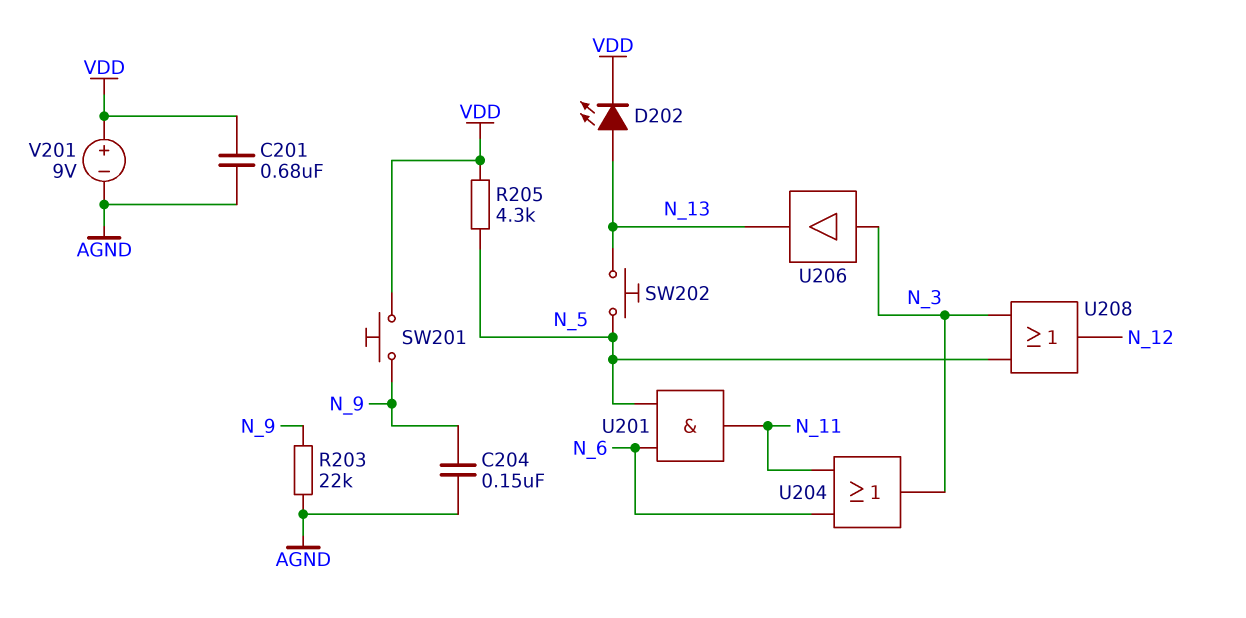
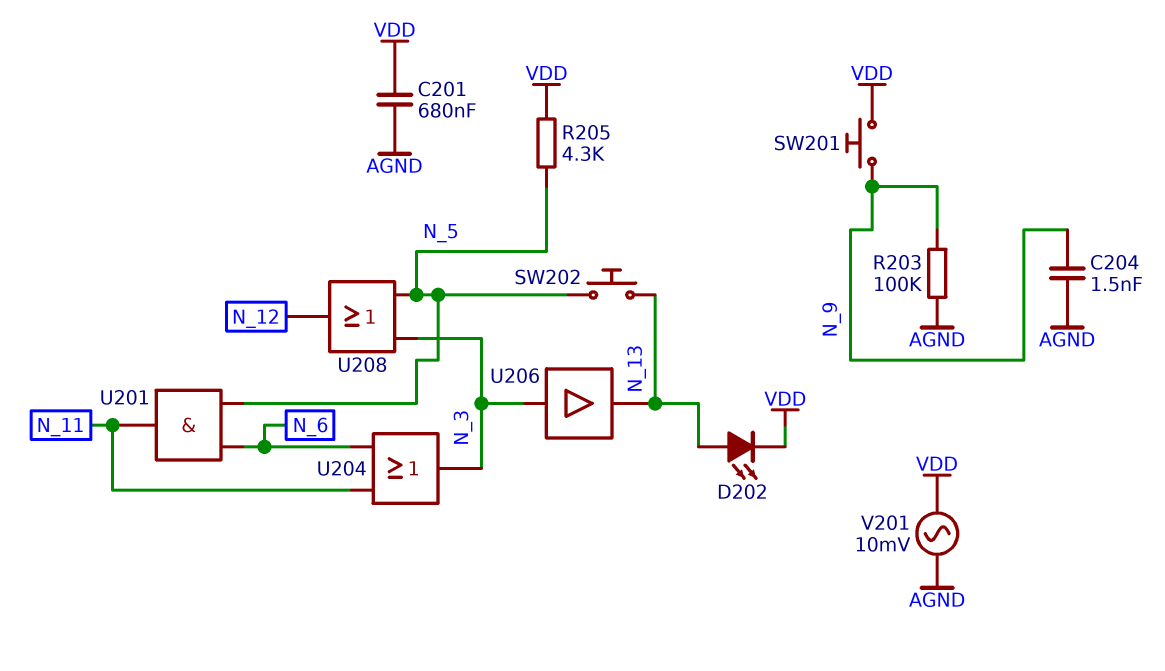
C204: 150nF (AGND, N_9) -> 1.5nF (AGND, N_9)
R203: 22k (AGND, N_9) -> 100k (AGND, N_9)
V201: 9V (plus VDD, minus AGND) -> AC 10mV (AGND, VDD)

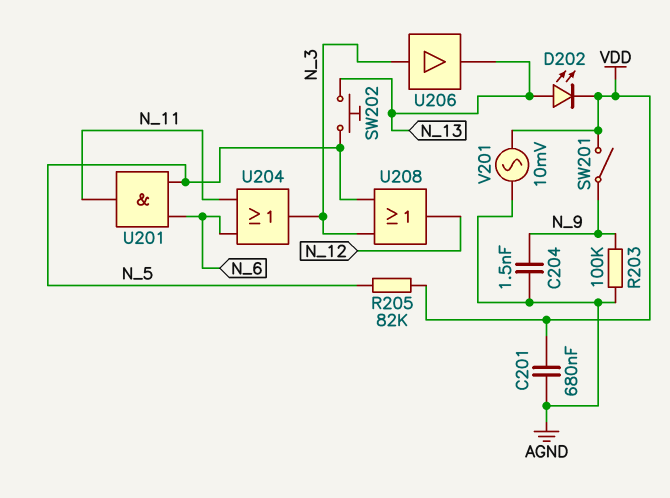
R205: 4.3k (N_5, VDD) -> 82k (N_5, VDD)
SW201: button (N_9, VDD) -> switch (N_9, VDD)

